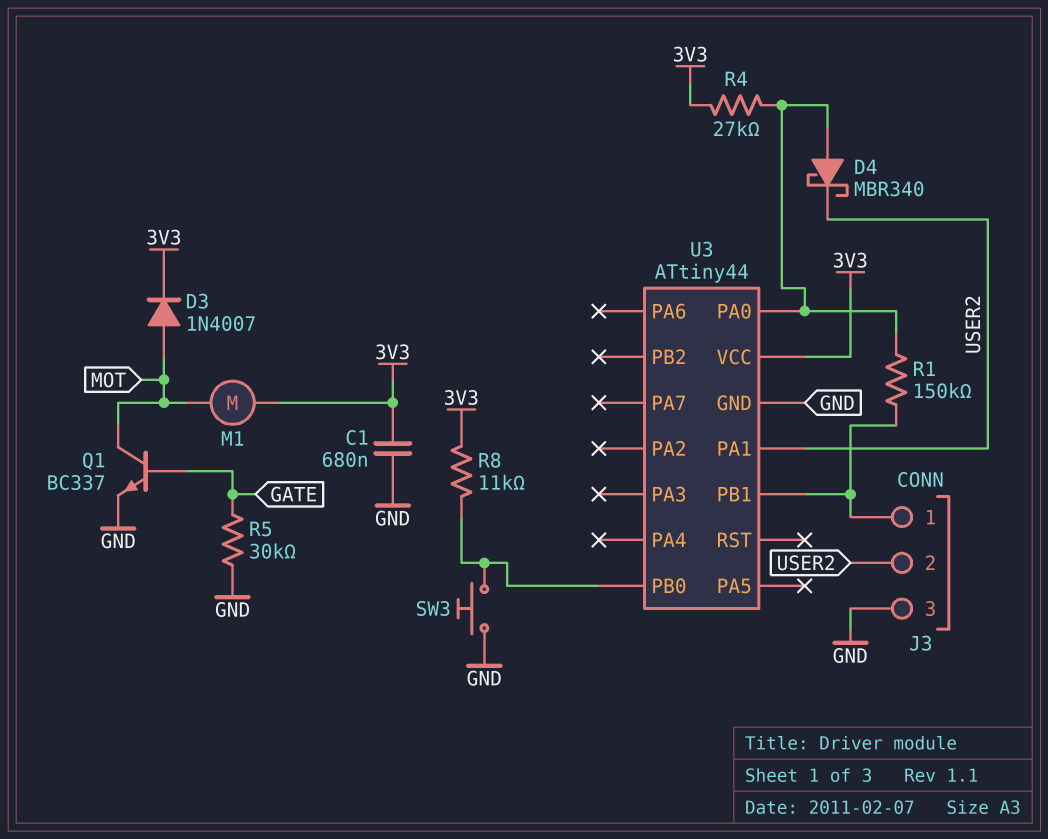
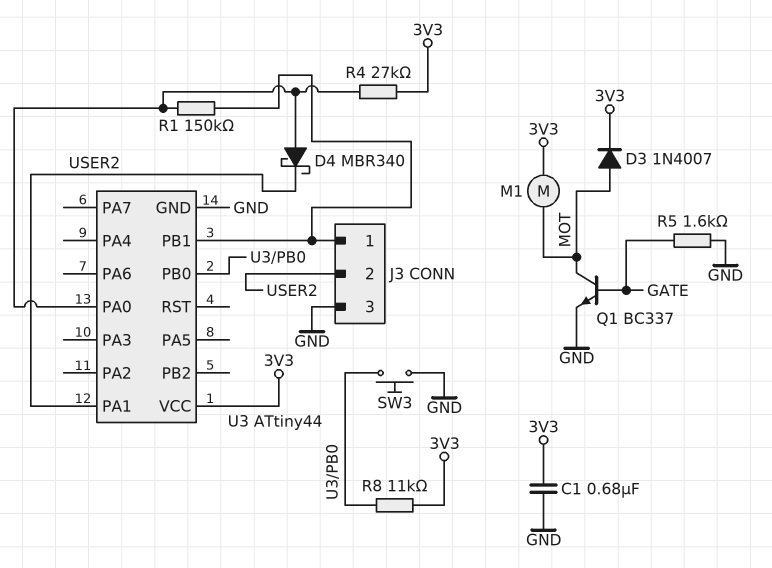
R5: 30k (GATE, GND) -> 1.6k (GATE, GND)

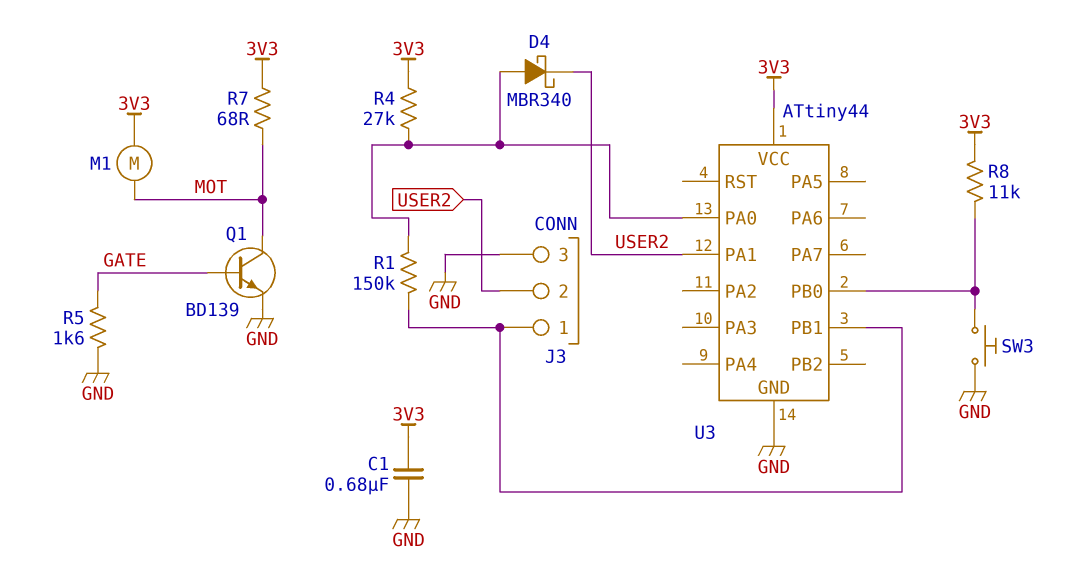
D3: diode 1N4007 (A MOT, K 3V3) -> none
Q1: NPN BC337 (B GATE, C MOT, E GND) -> NPN BD139 (B GATE, C MOT, E GND)
R7: none -> 68 (3V3, MOT)

